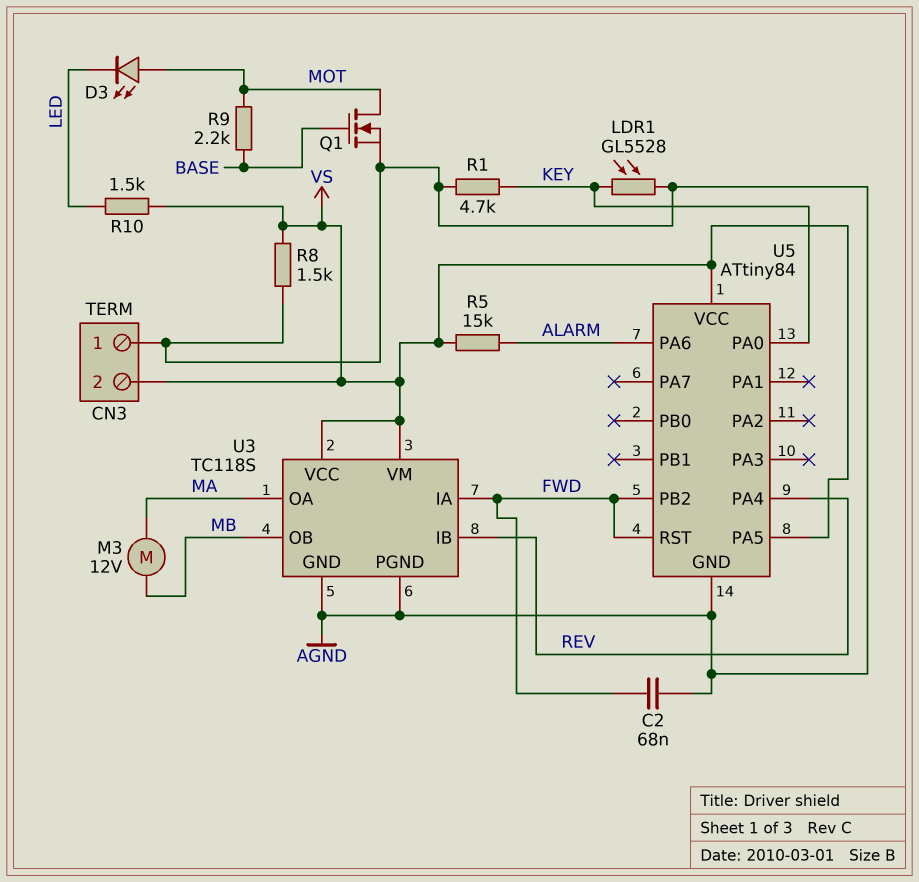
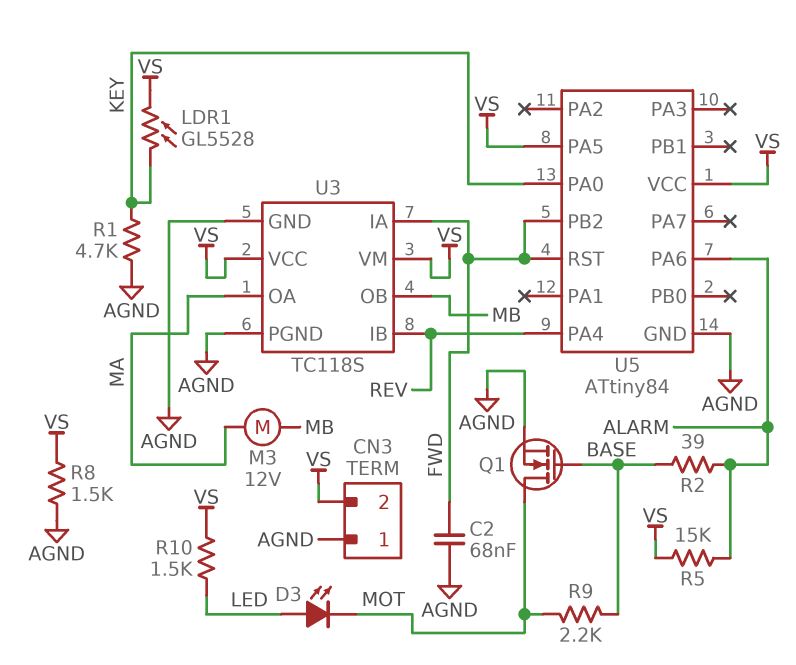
D3: LED (A MOT, K LED) -> LED (A LED, K MOT)
LDR1: GL5528 (AGND, KEY) -> GL5528 (KEY, VS)
R2: none -> 39 (ALARM, BASE)

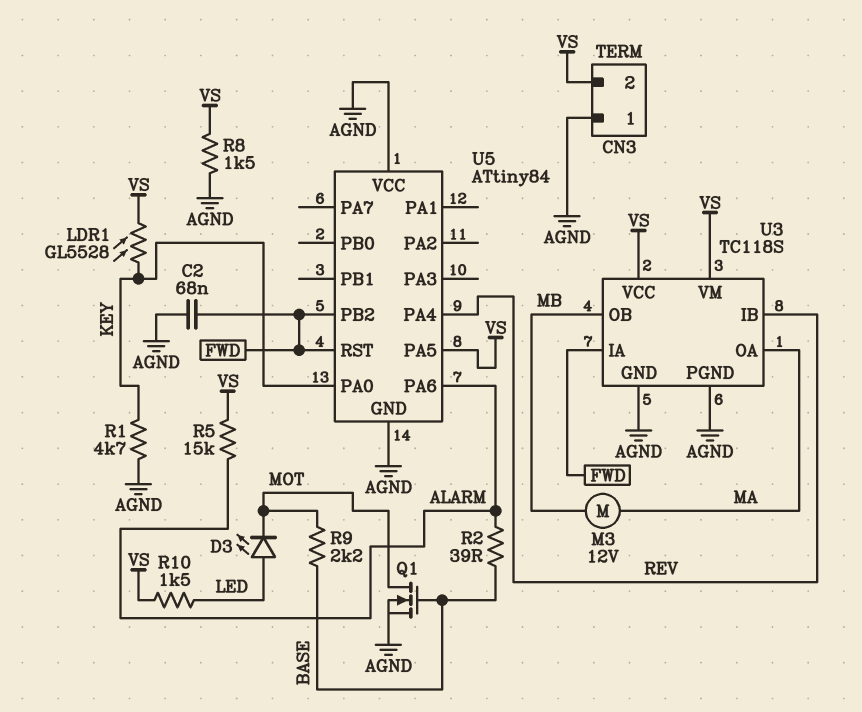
U5 pin VCC: VS -> AGND

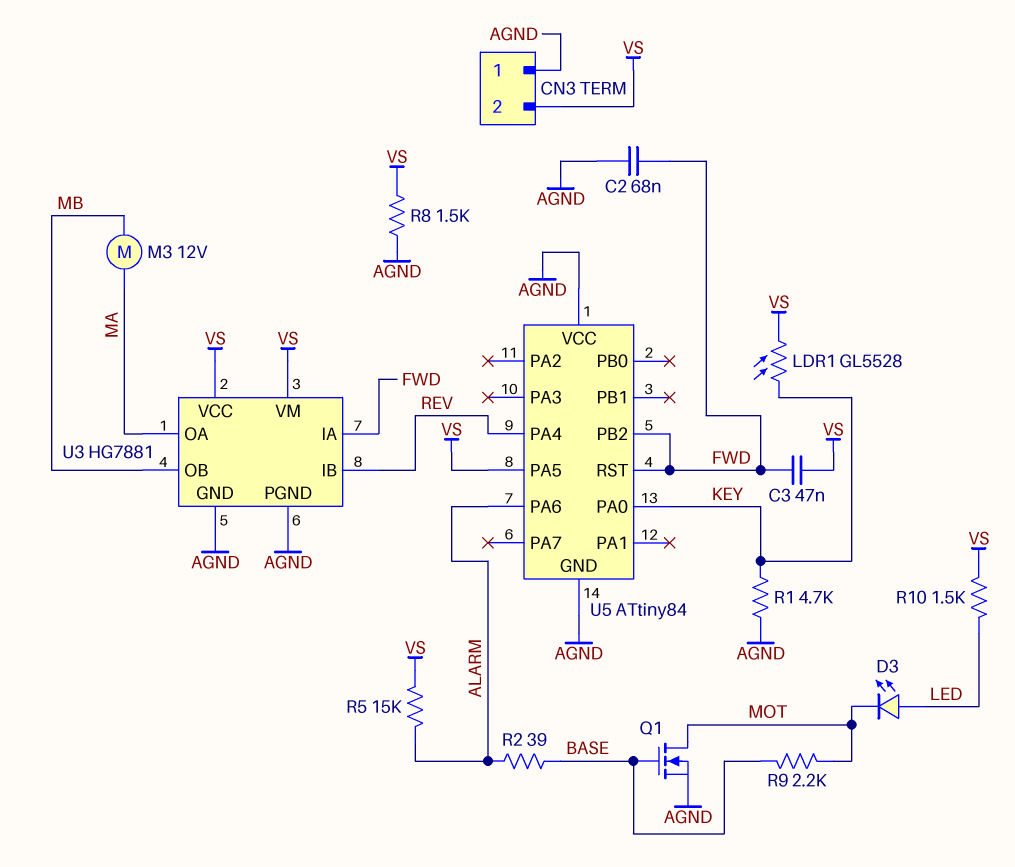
C3: none -> 47nF (FWD, VS)
U3: TC118S -> HG7881

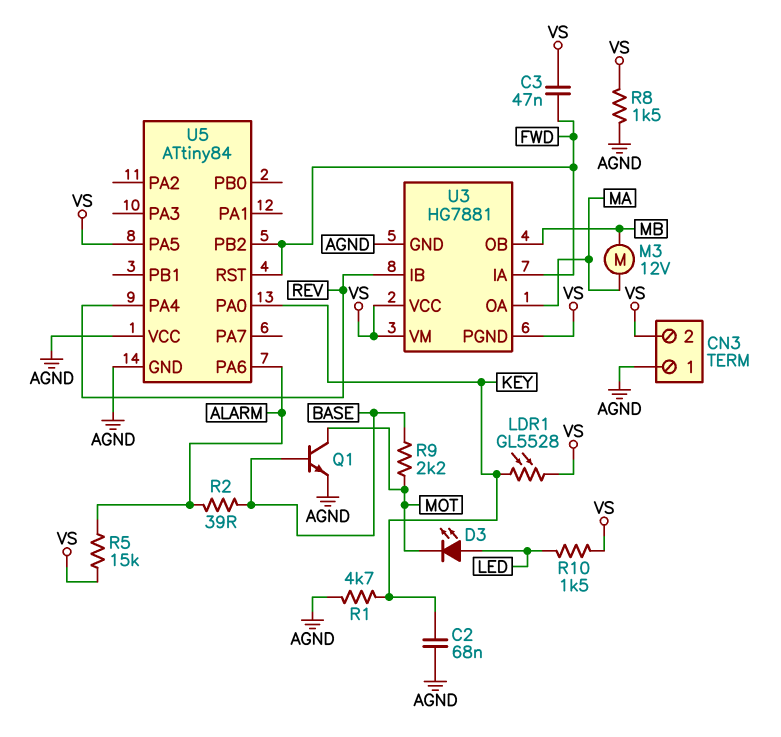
C2: 68nF (AGND, FWD) -> 68nF (AGND, KEY)
Q1: NMOS (G BASE, D MOT, S AGND) -> NPN (B BASE, C MOT, E AGND)
U3 pin PGND: AGND -> VS

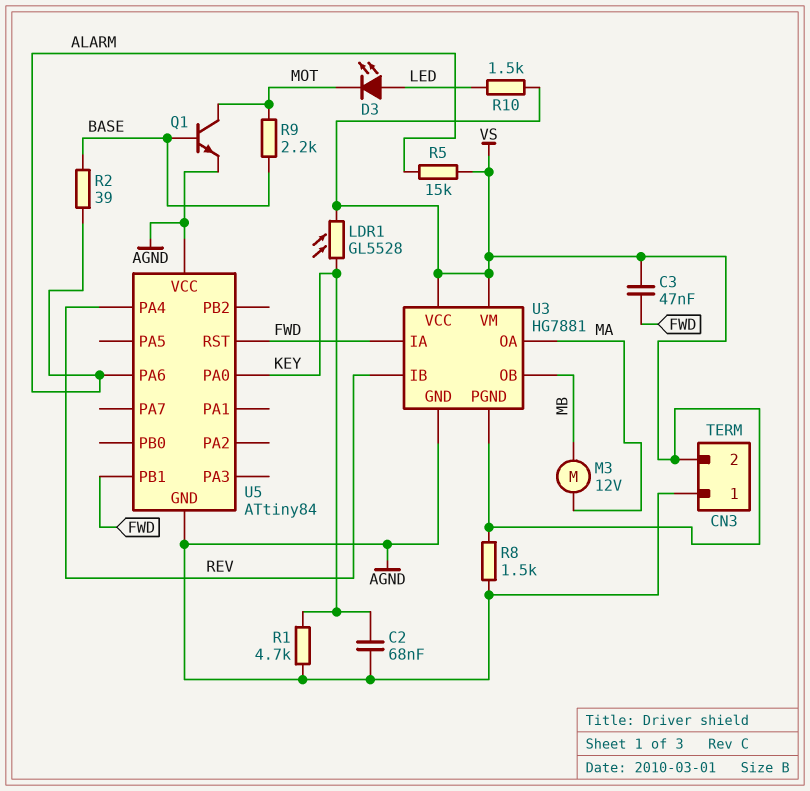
U5 pin PA5: VS -> none
U5 pin PB1: none -> FWD
U5 pin PB2: FWD -> none

